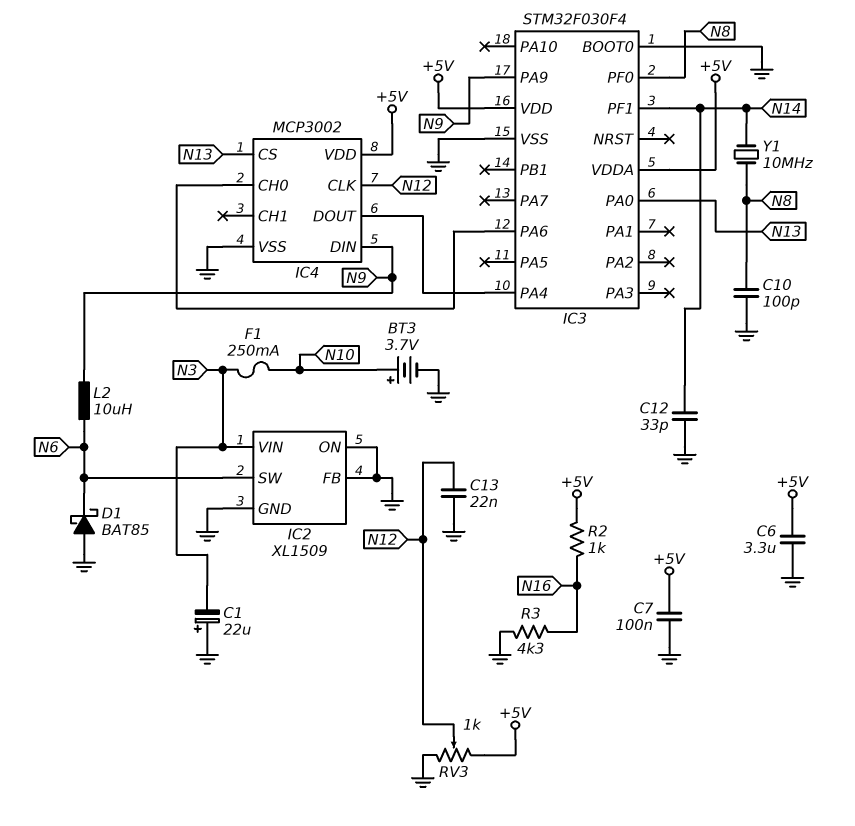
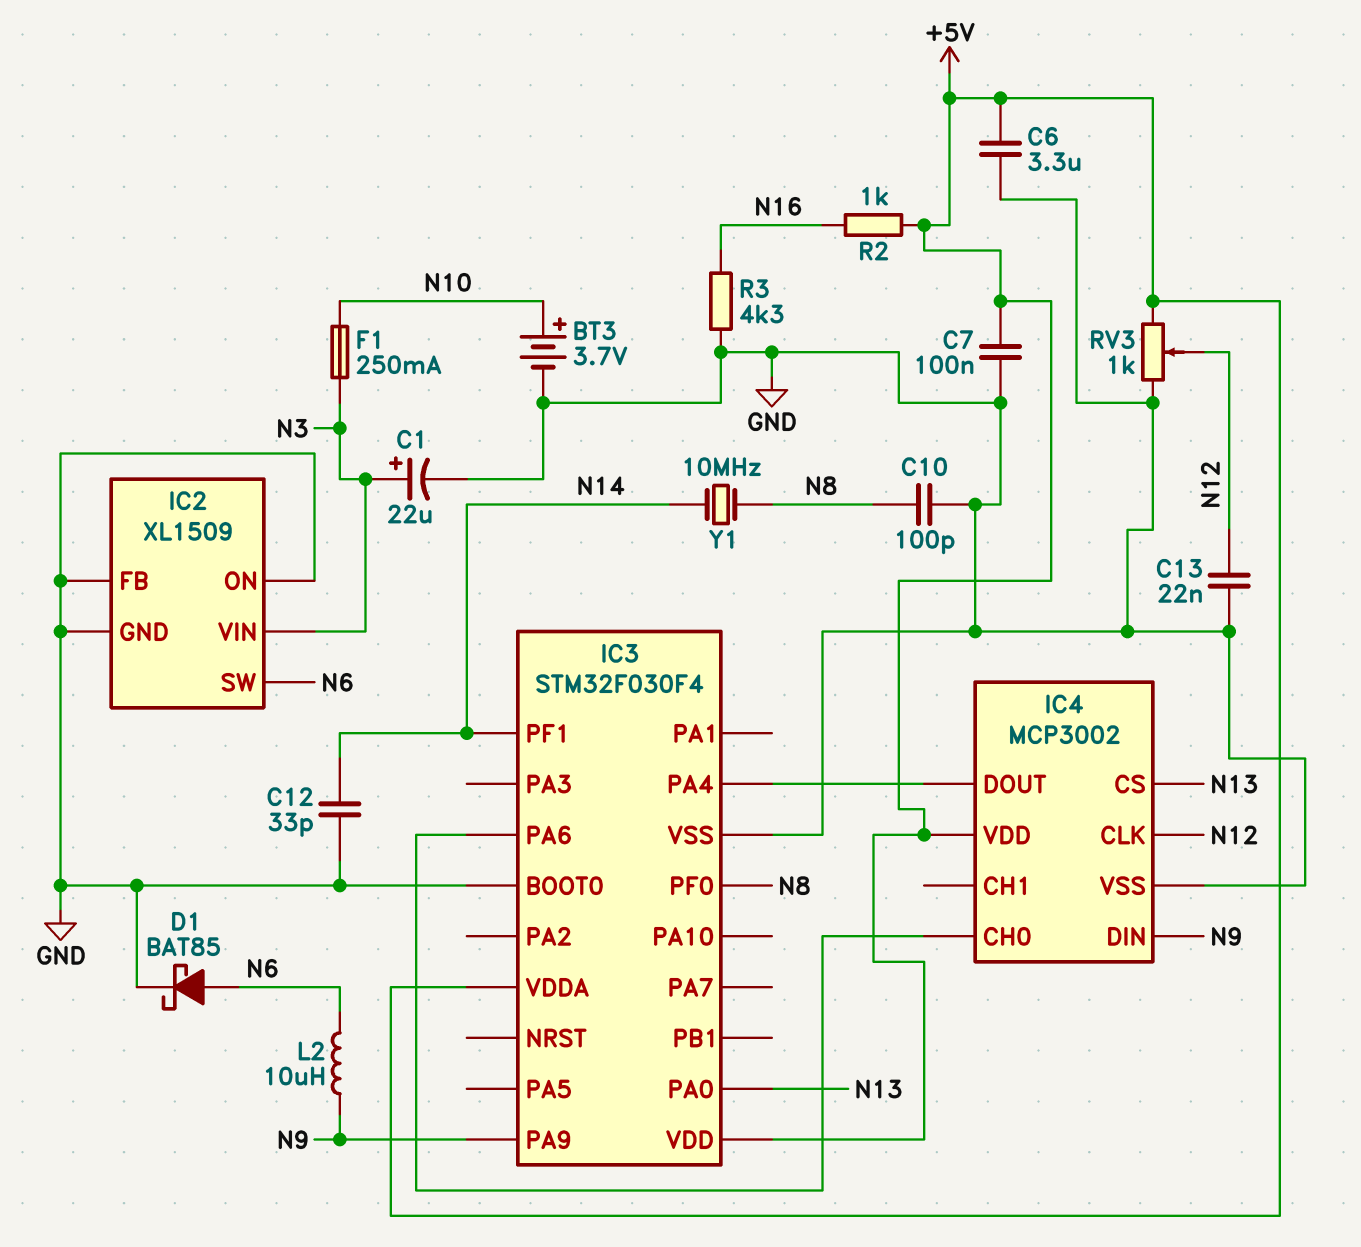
C1: 22uF (plus GND, minus N3) -> 22uF (plus N3, minus GND)
D1: schottky BAT85 (A GND, K N6) -> schottky BAT85 (A N6, K GND)

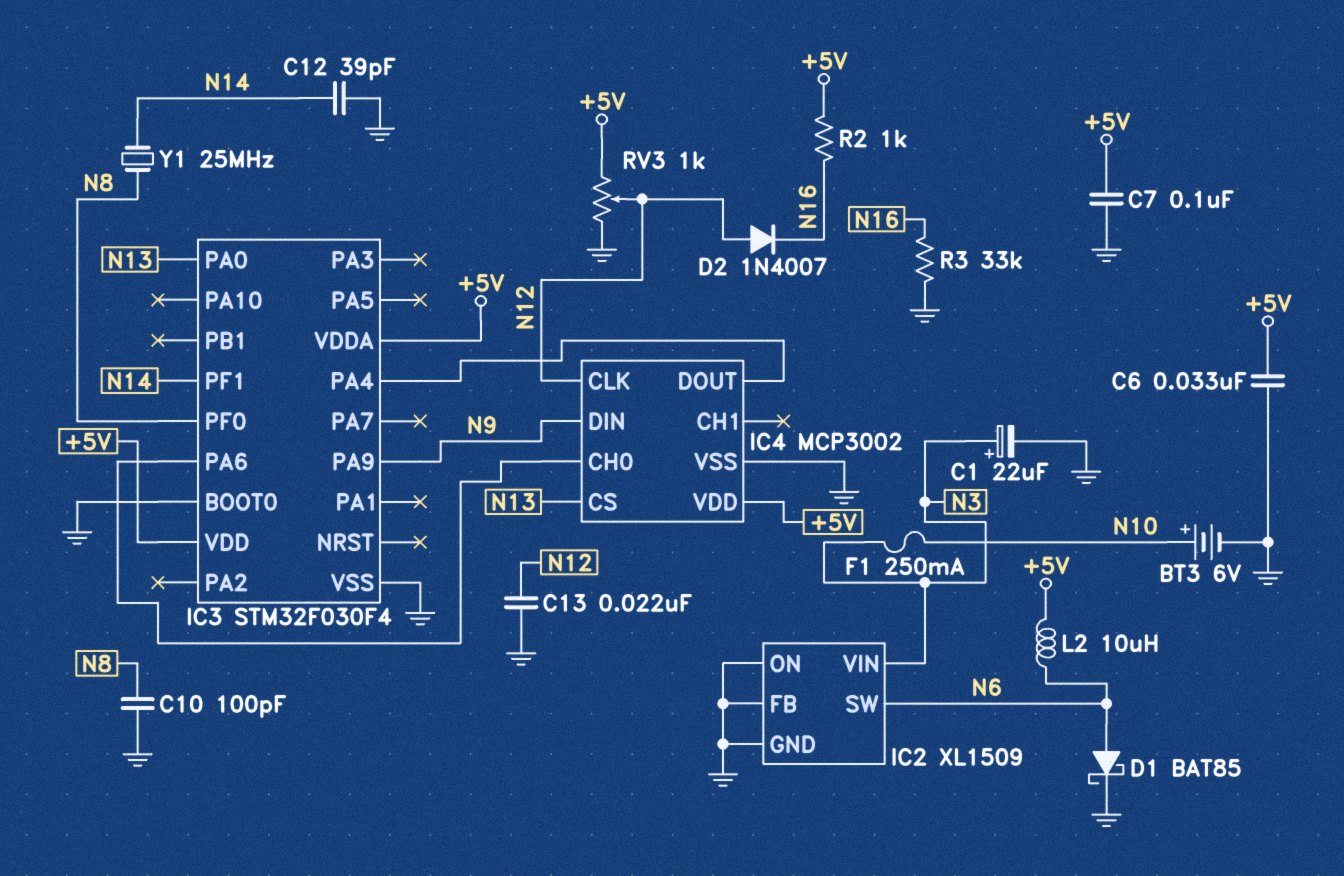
BT3: 3.7V (plus N10, minus GND) -> 6V (plus N10, minus GND)
C6: 3.3uF (+5V, GND) -> 33nF (+5V, GND)
C12: 33pF (GND, N14) -> 39pF (GND, N14)
D2: none -> diode 1N4007 (A N12, K N16)
L2: 10uH (N6, N9) -> 10uH (+5V, N6)
R3: 4.3k (GND, N16) -> 33k (GND, N16)
Y1: 10MHz (N8, N14) -> 25MHz (N8, N14)

